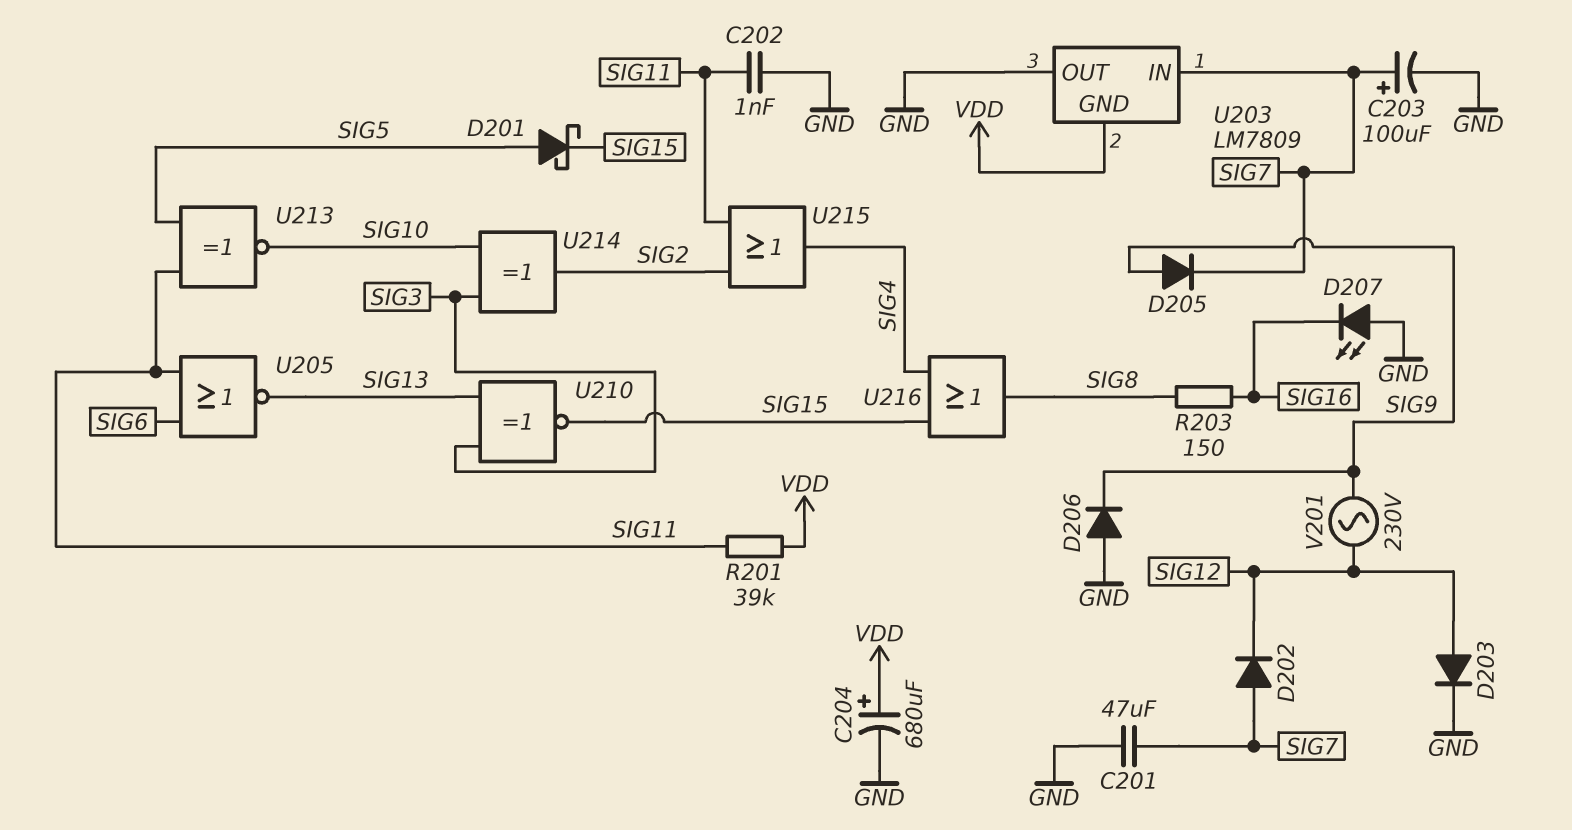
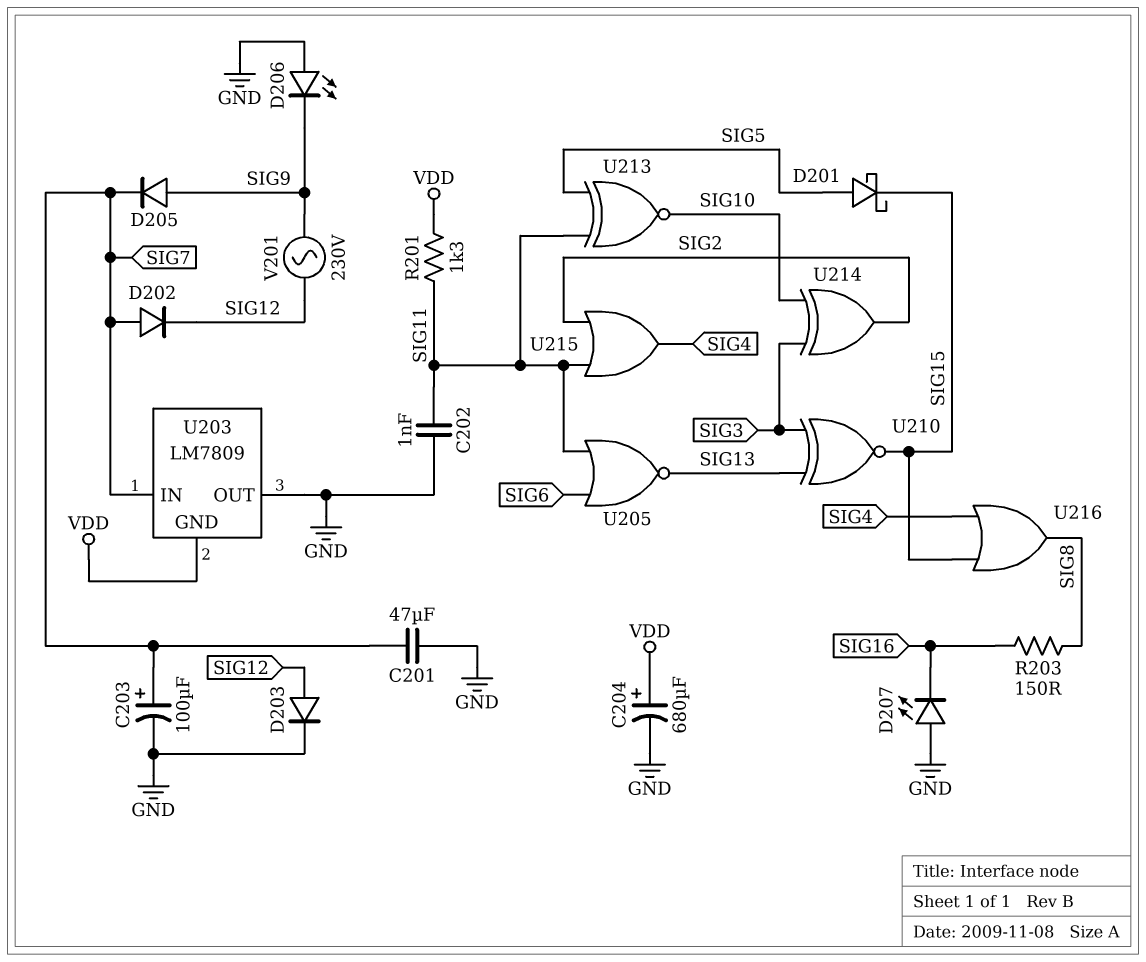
D206: diode (A GND, K SIG9) -> LED (A GND, K SIG9)
R201: 39k (SIG11, VDD) -> 1.3k (SIG11, VDD)

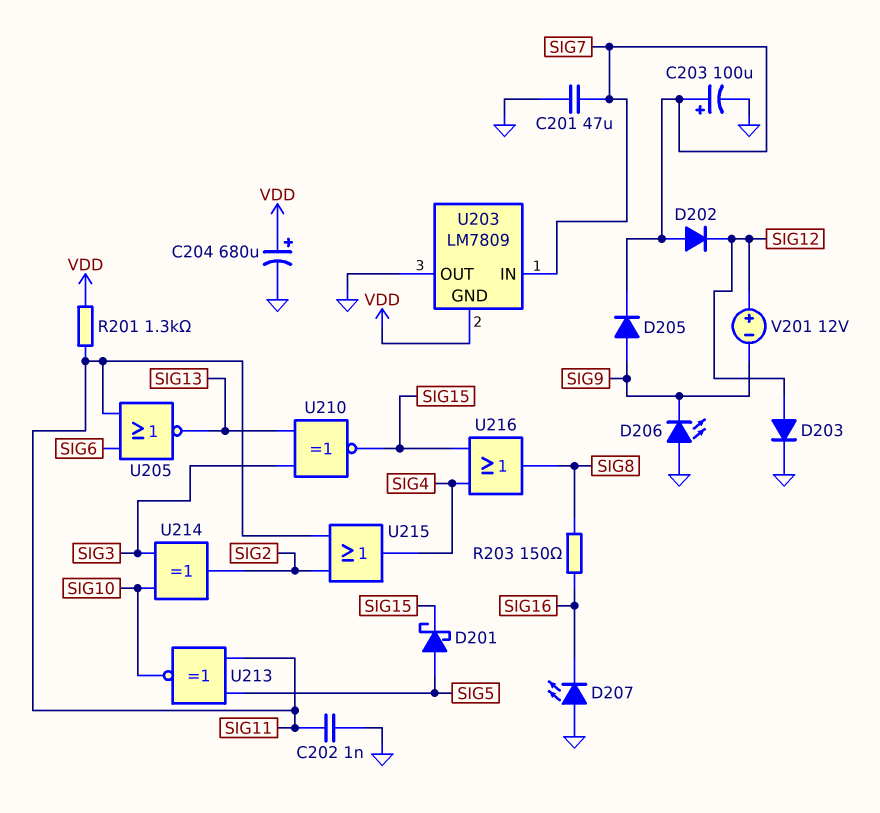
V201: AC 230V (SIG9, SIG12) -> 12V (plus SIG12, minus SIG9)

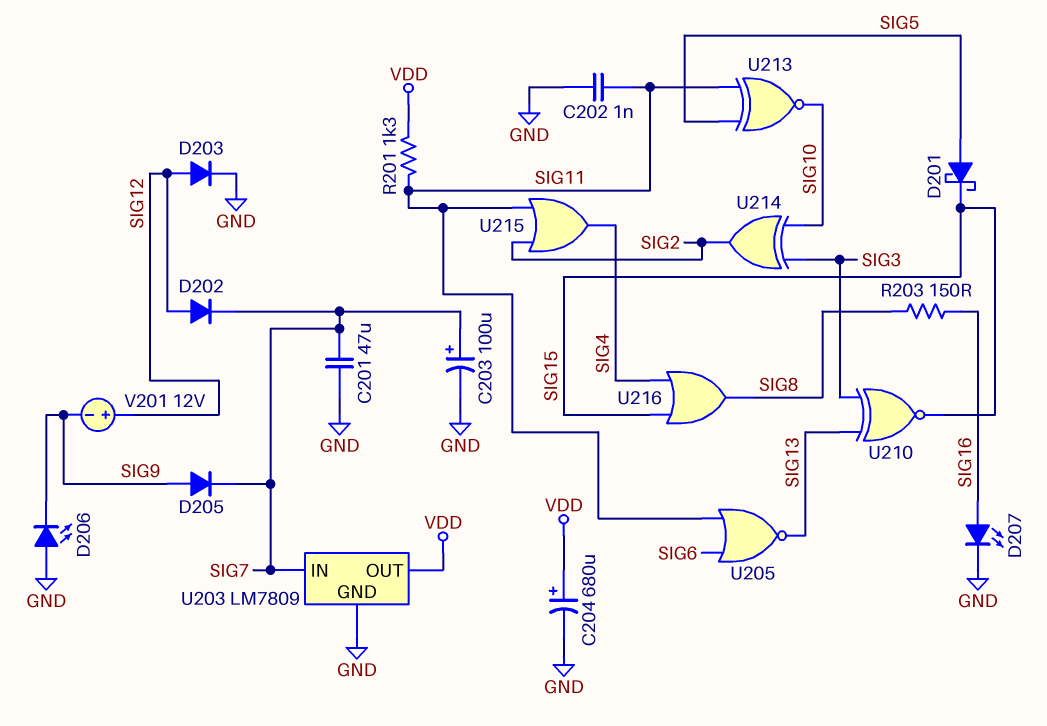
D202: diode (A SIG7, K SIG12) -> diode (A SIG12, K SIG7)
D207: LED (A GND, K SIG16) -> LED (A SIG16, K GND)
U203 pin GND: VDD -> GND
U203 pin OUT: GND -> VDD

